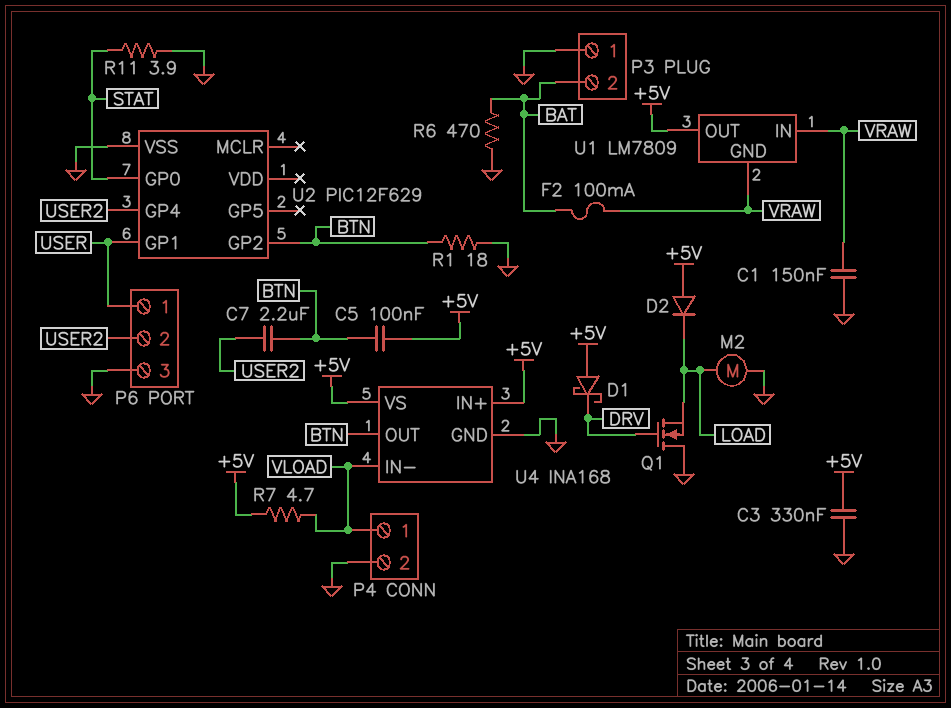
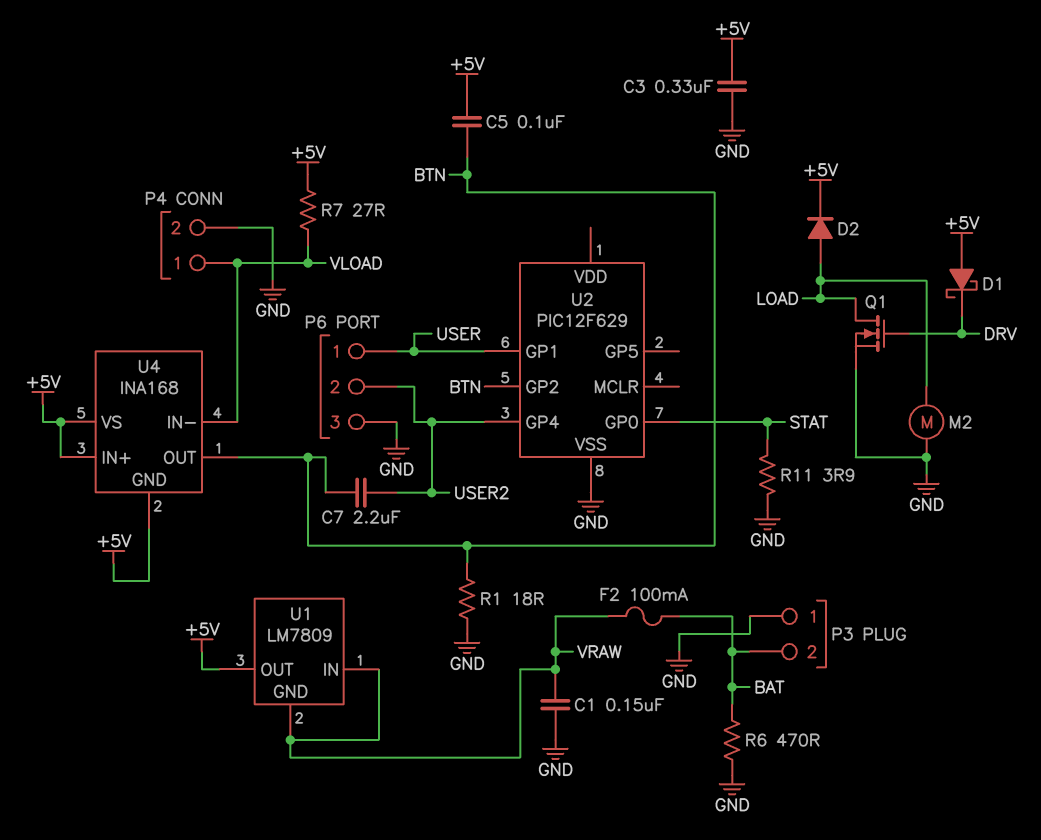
D2: diode (A +5V, K LOAD) -> diode (A LOAD, K +5V)
Q1: NMOS (G DRV, D GND, S LOAD) -> NMOS (G DRV, D LOAD, S GND)
R7: 4.7 (+5V, VLOAD) -> 27 (+5V, VLOAD)
U4 pin GND: GND -> +5V

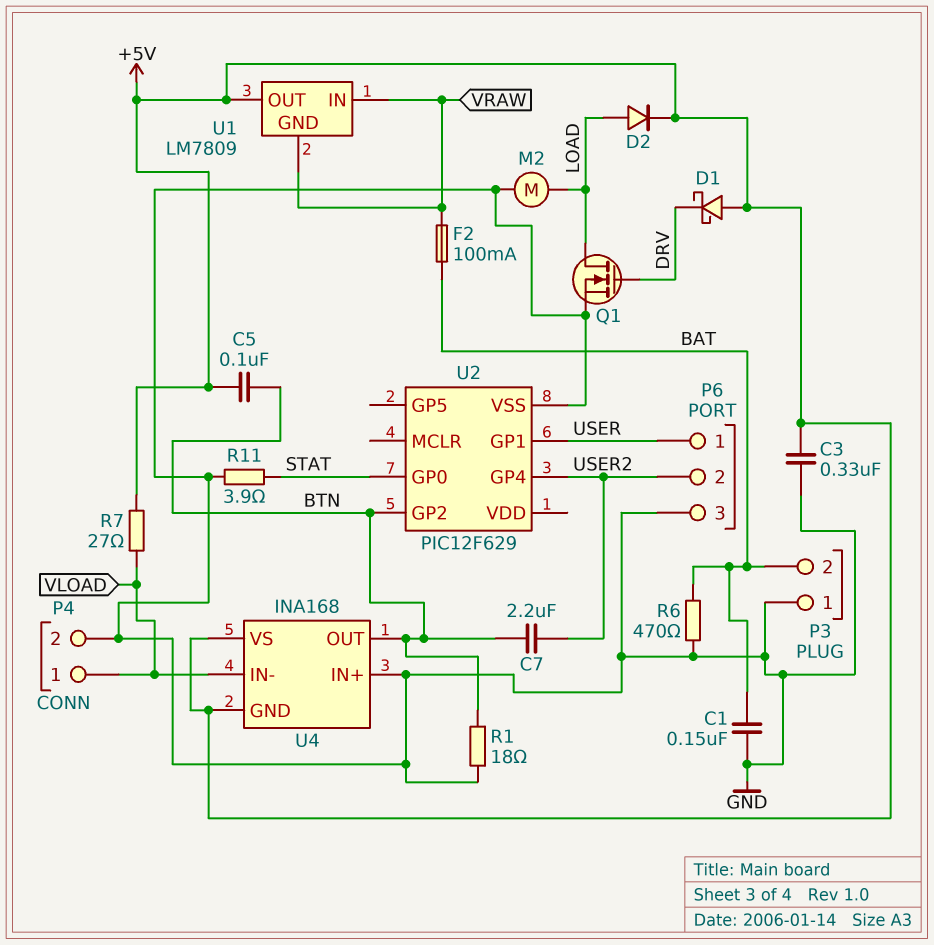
C1: 150nF (GND, VRAW) -> 150nF (BAT, GND)
U4 pin IN+: +5V -> GND

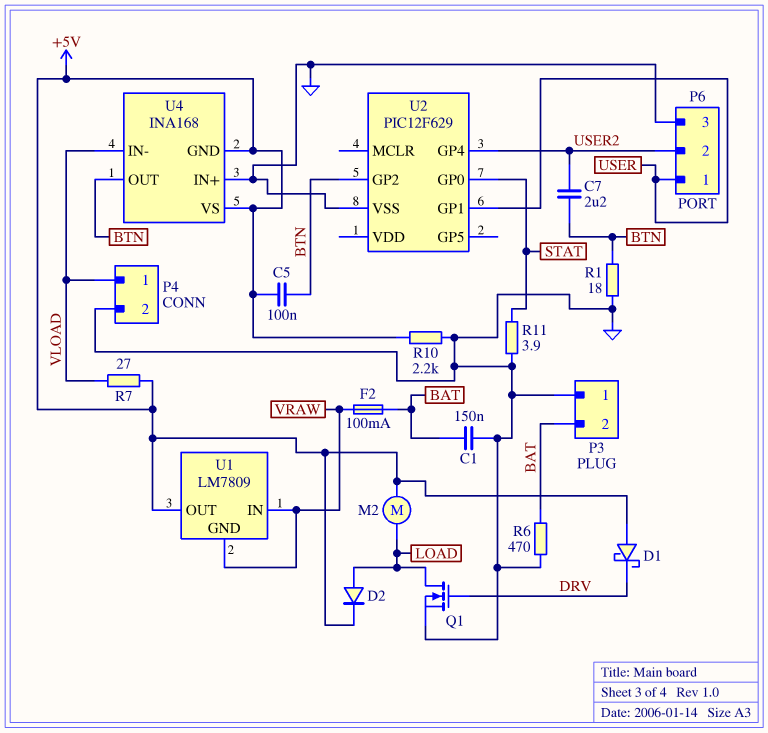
C3: 330nF (+5V, GND) -> none
M2: motor (GND, LOAD) -> motor (+5V, LOAD)
R10: none -> 2.2k (+5V, GND)

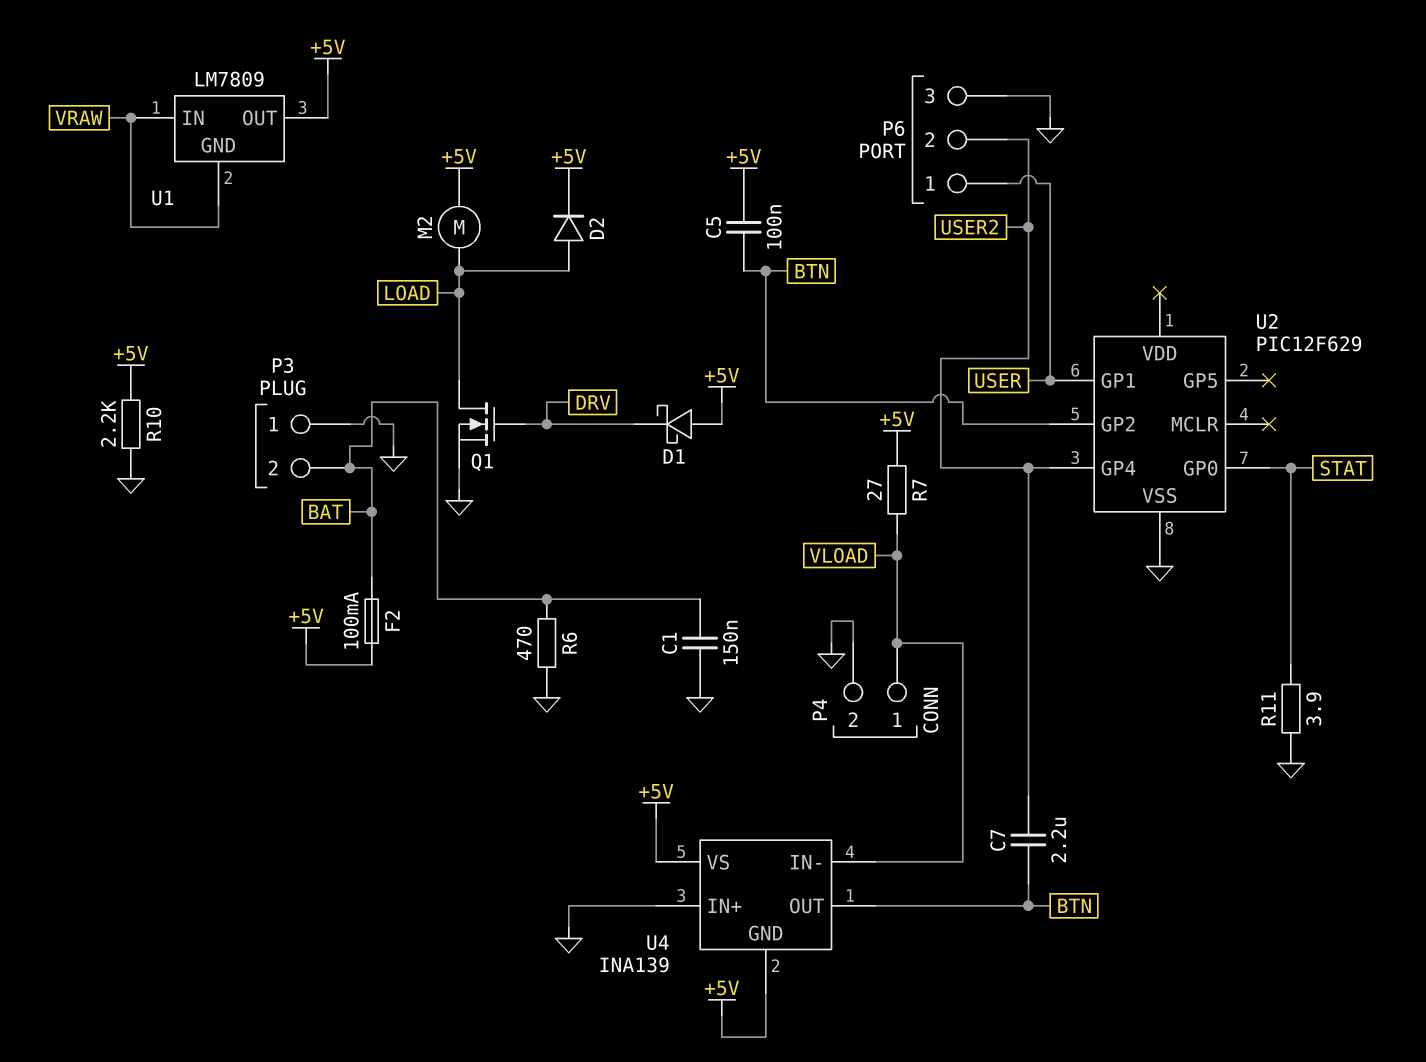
F2: 100mA (BAT, VRAW) -> 100mA (+5V, BAT)
R1: 18 (BTN, GND) -> none
U4: INA168 -> INA139

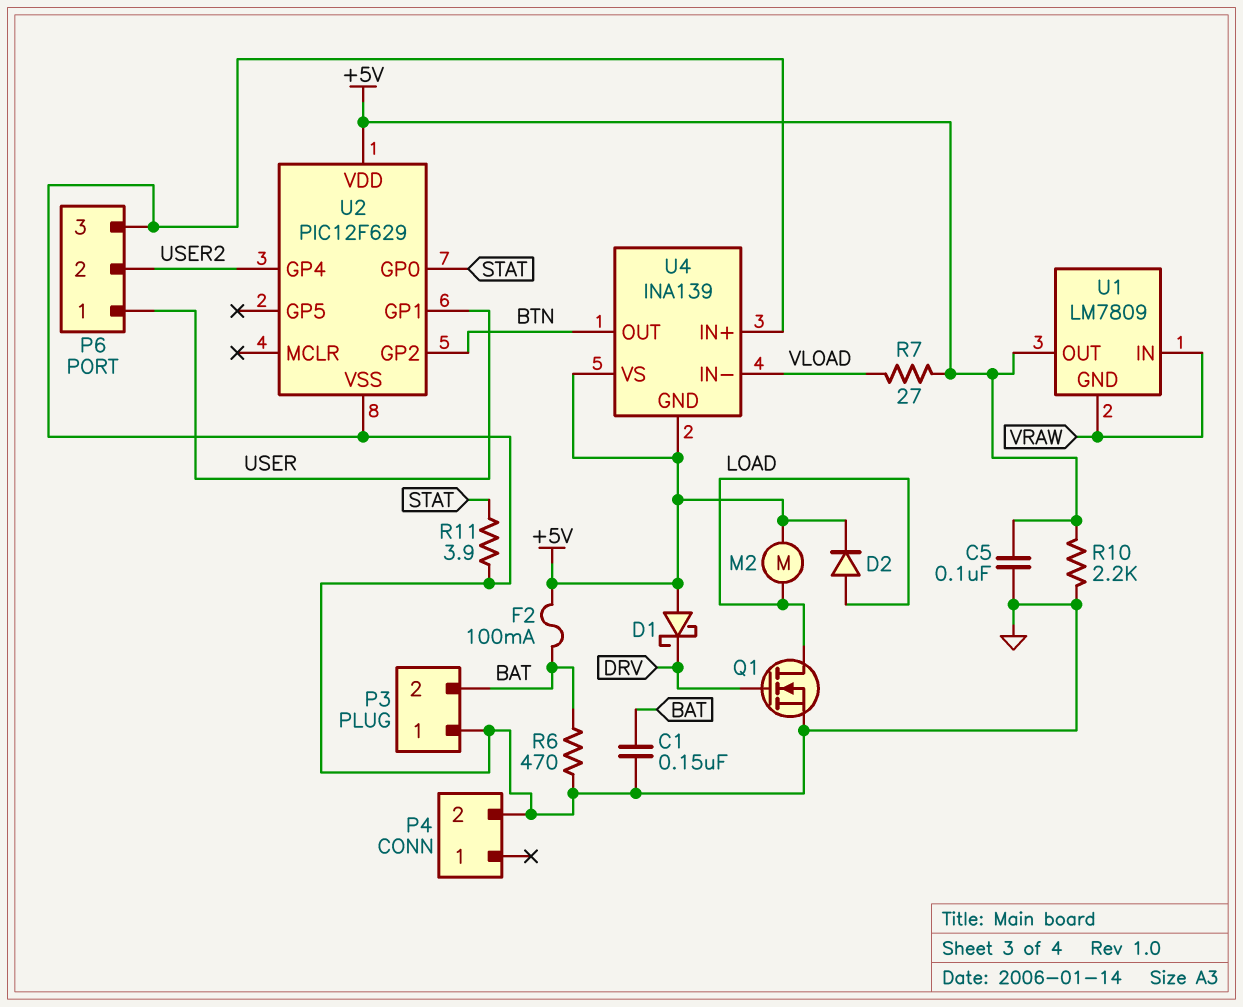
C5: 100nF (+5V, BTN) -> 100nF (+5V, GND)
C7: 2.2uF (BTN, USER2) -> none
P4 pin 1: VLOAD -> none
U2 pin VDD: none -> +5V

